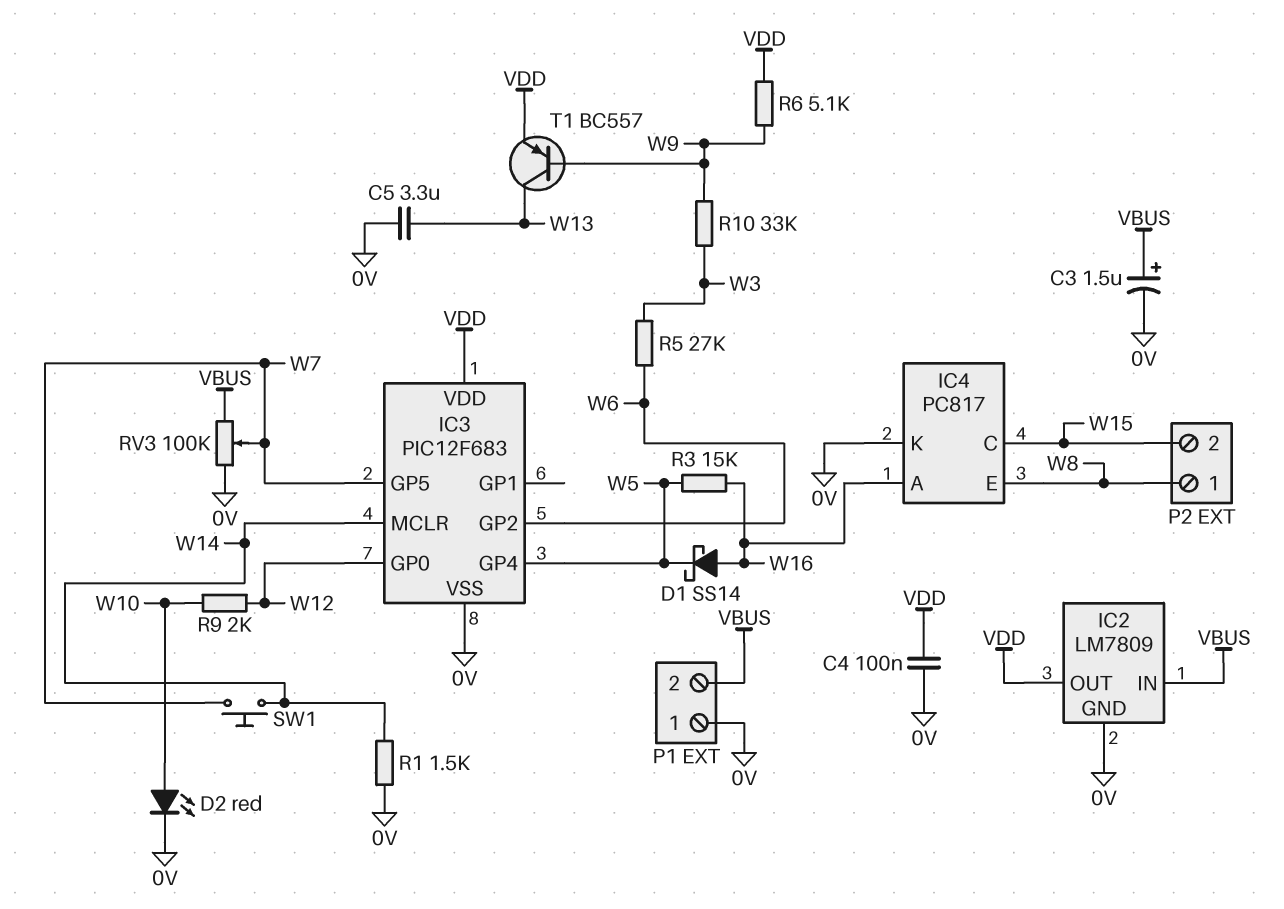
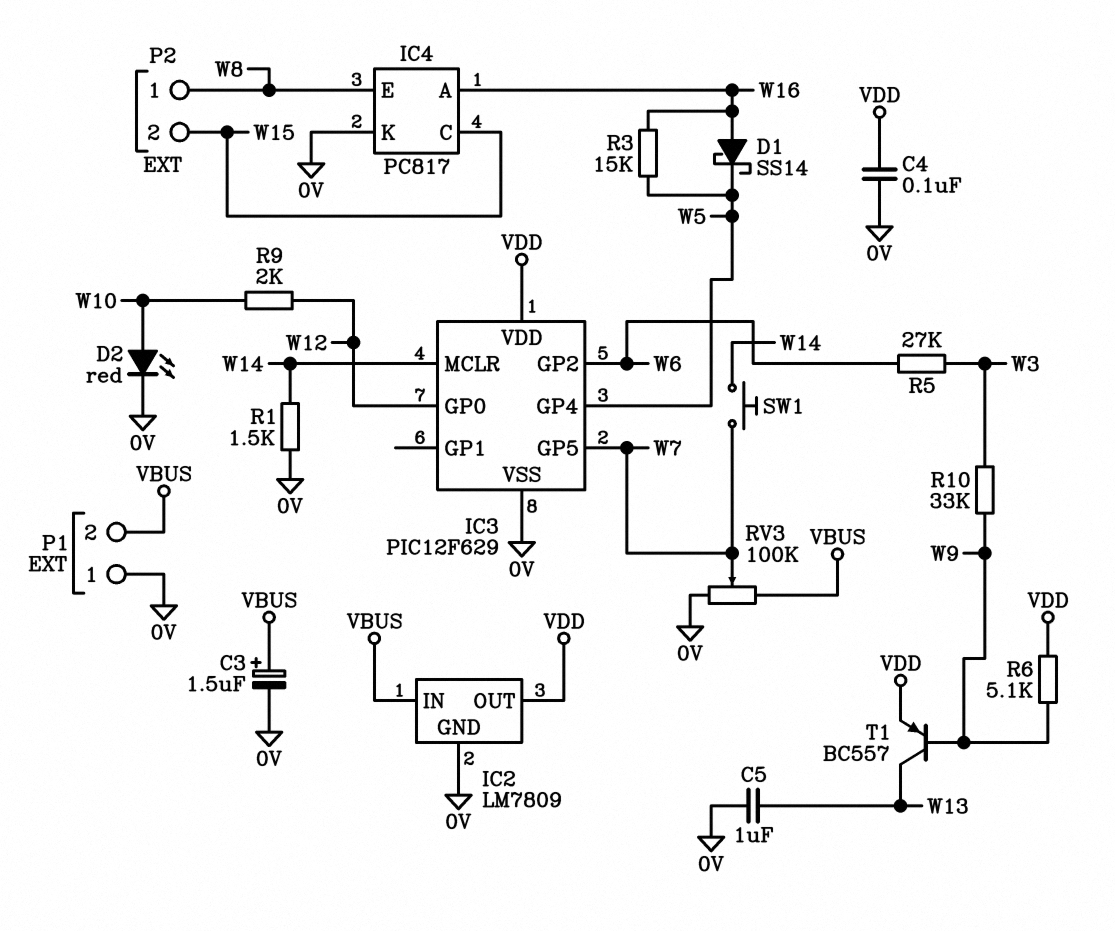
C5: 3.3uF (0V, W13) -> 1uF (0V, W13)
IC3: PIC12F683 -> PIC12F629

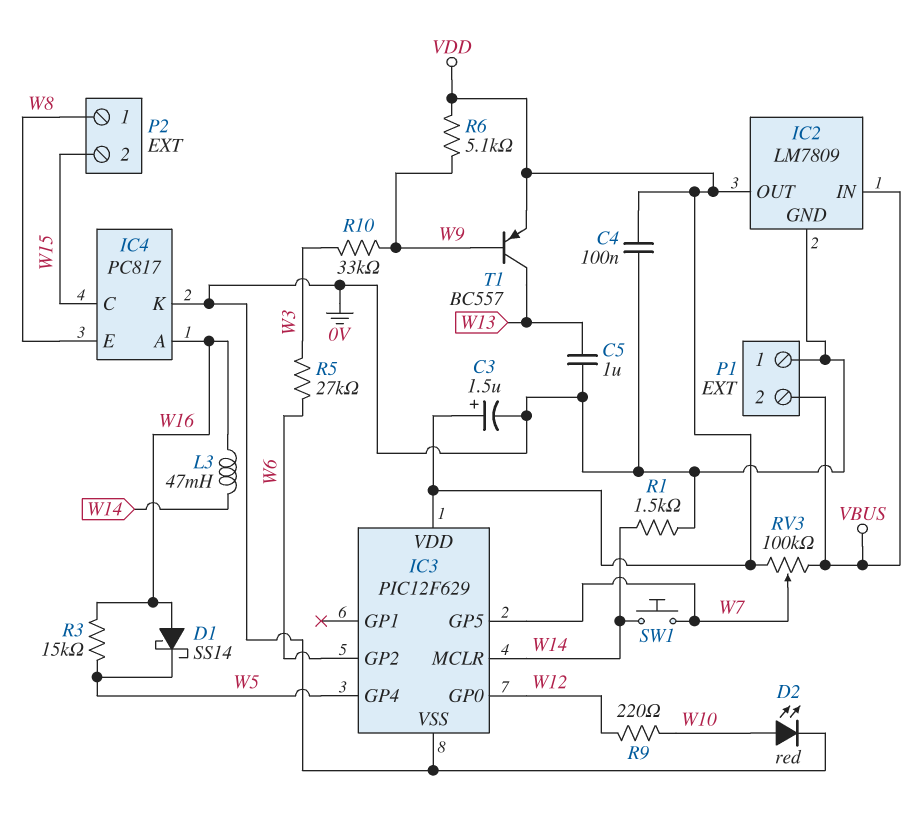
C3: 1.5uF (plus VBUS, minus 0V) -> 1.5uF (plus VDD, minus 0V)
L3: none -> 47mH (W14, W16)
R9: 2k (W10, W12) -> 220 (W10, W12)
RV3: 100k (0V, VBUS, wiper W7) -> 100k (VBUS, VDD, wiper W7)

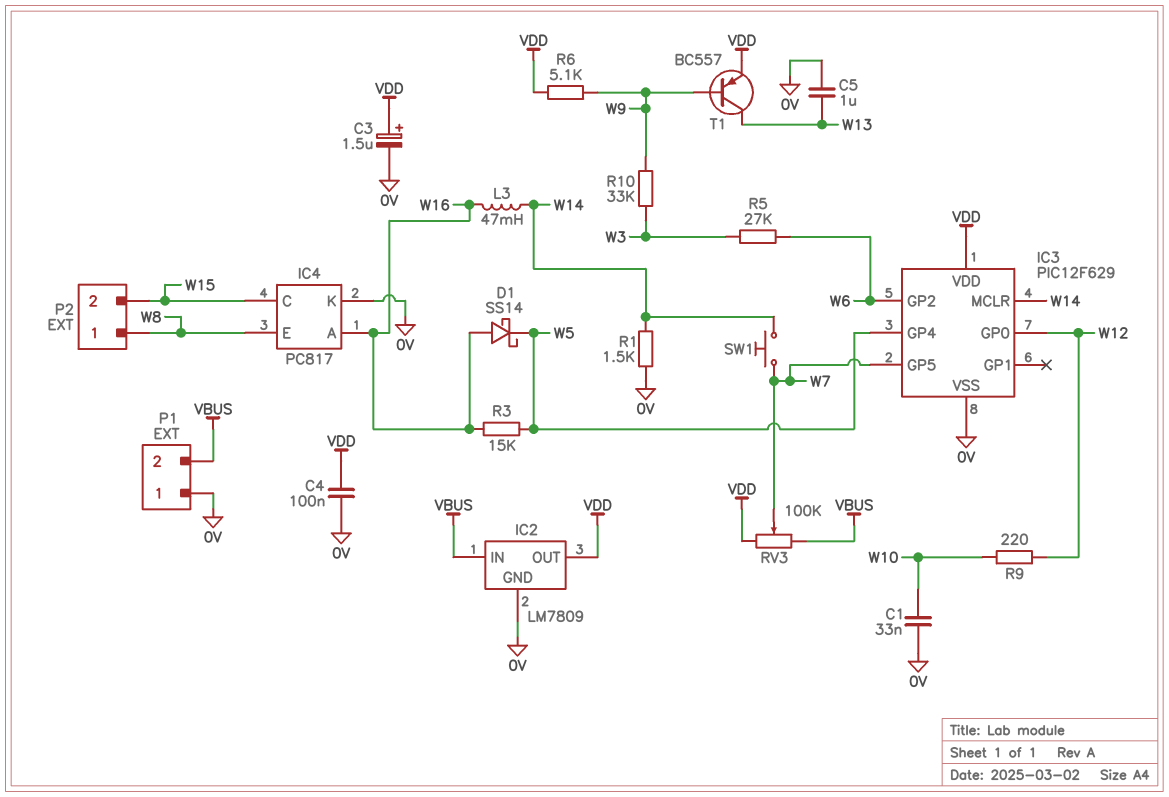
C1: none -> 33nF (0V, W10)
D2: LED red (A W10, K 0V) -> none

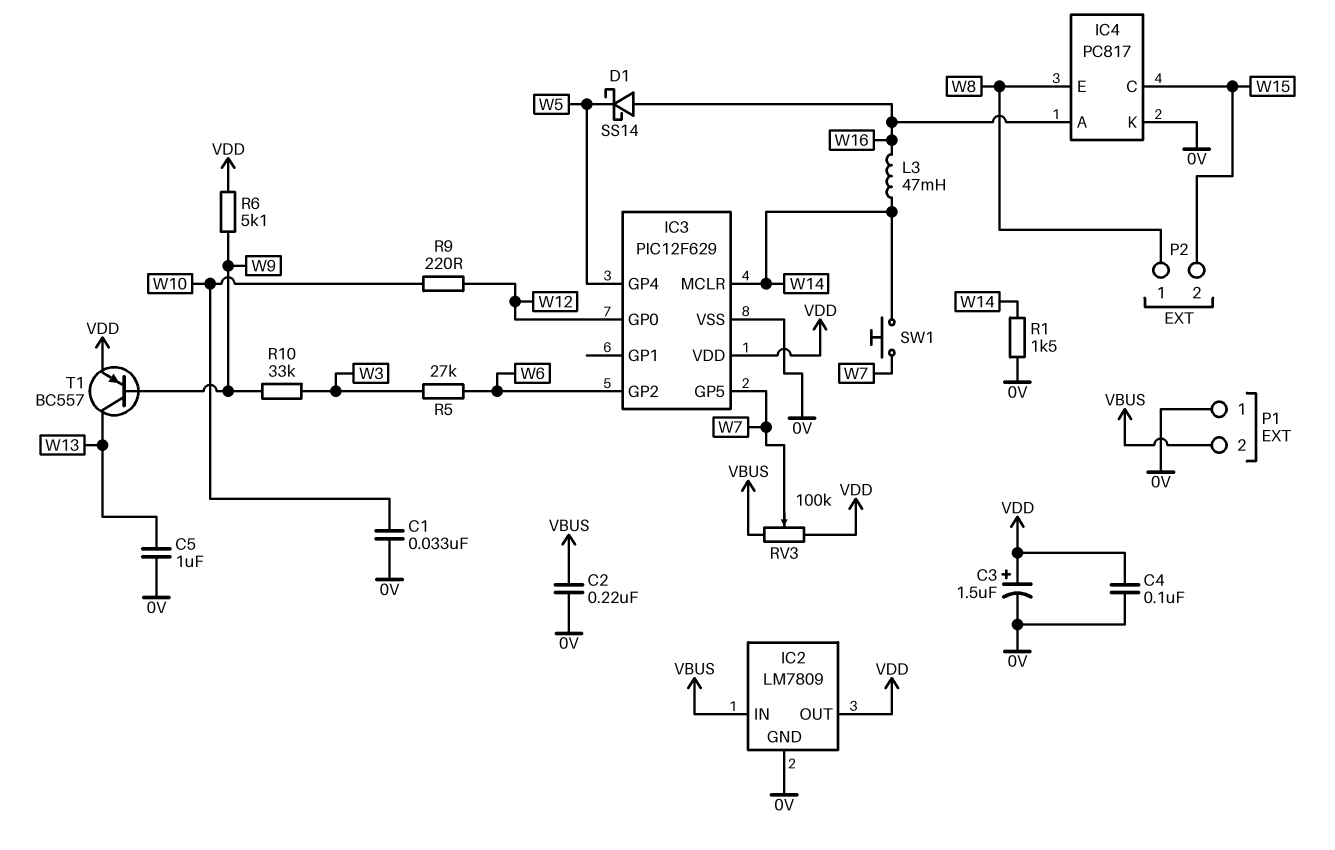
C2: none -> 220nF (0V, VBUS)
R3: 15k (W5, W16) -> none

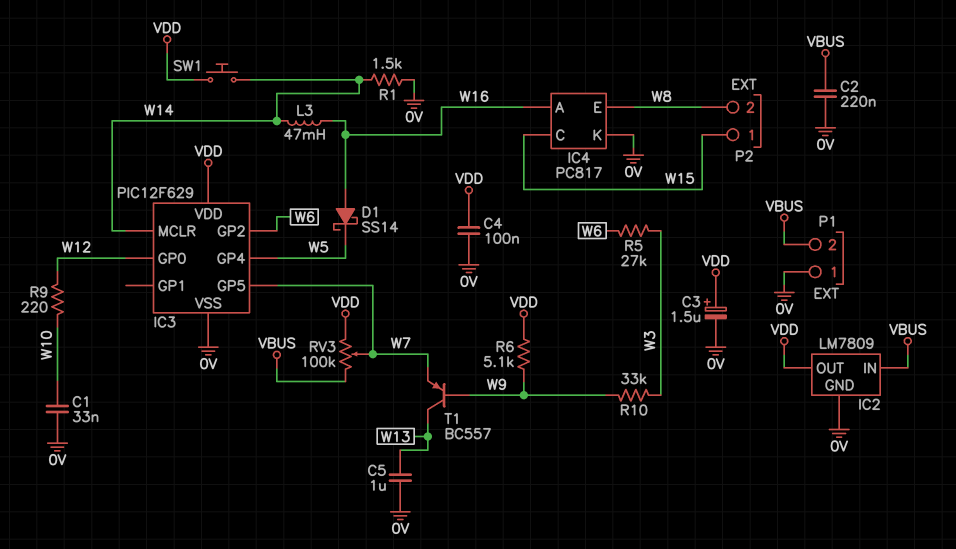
P2 pin 1: W8 -> W15
P2 pin 2: W15 -> W8
SW1: button (W7, W14) -> button (VDD, W14)
T1: PNP BC557 (B W9, C W13, E VDD) -> PNP BC557 (B W9, C W13, E W7)

